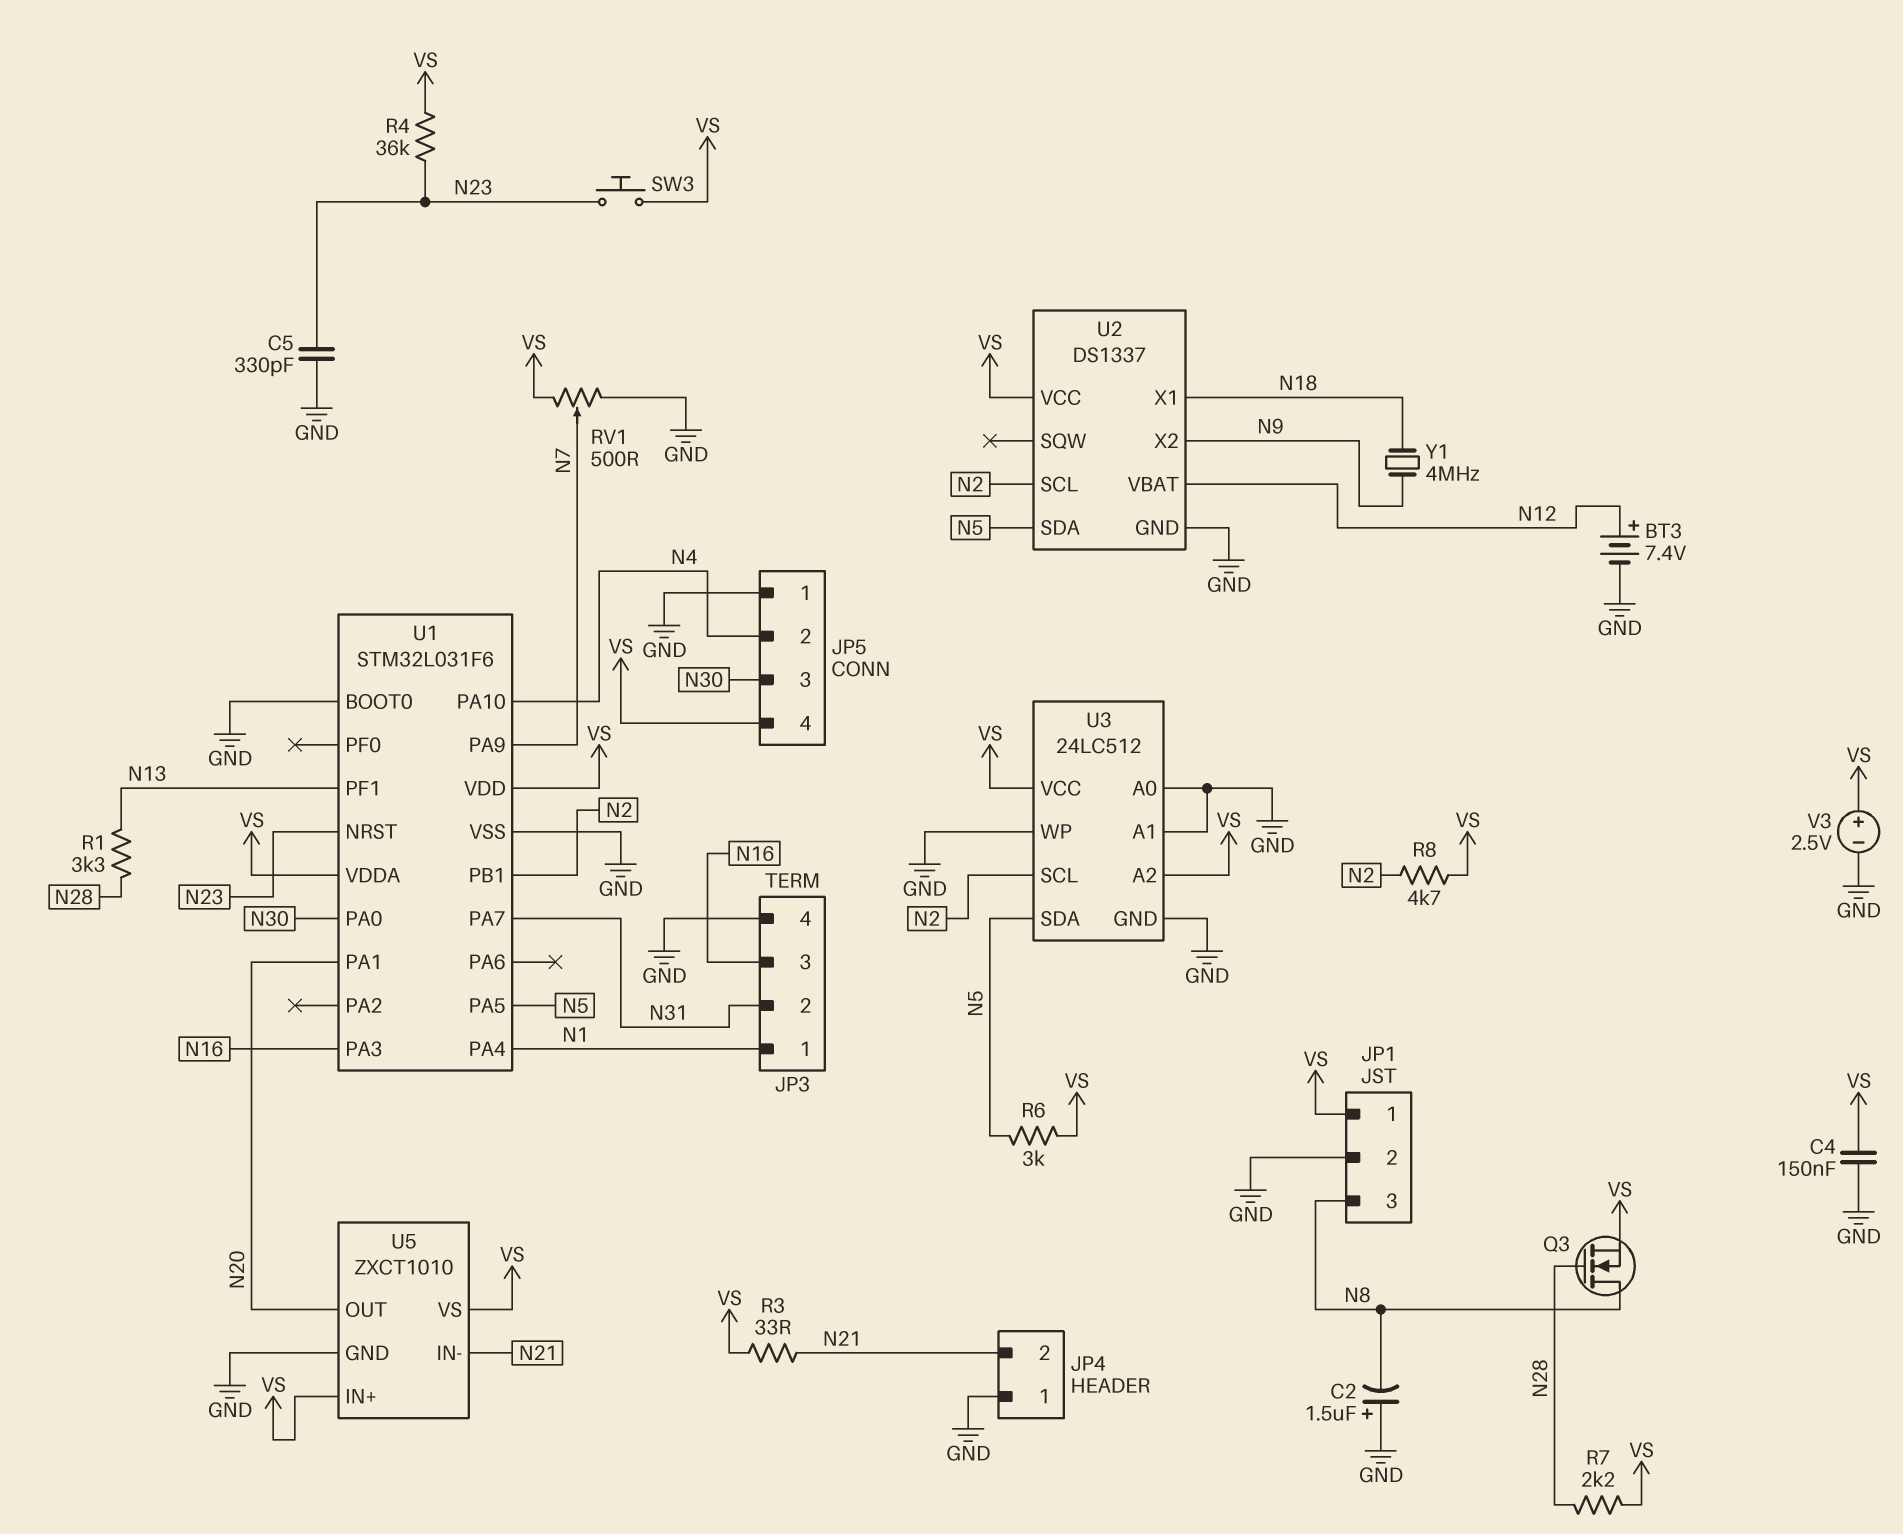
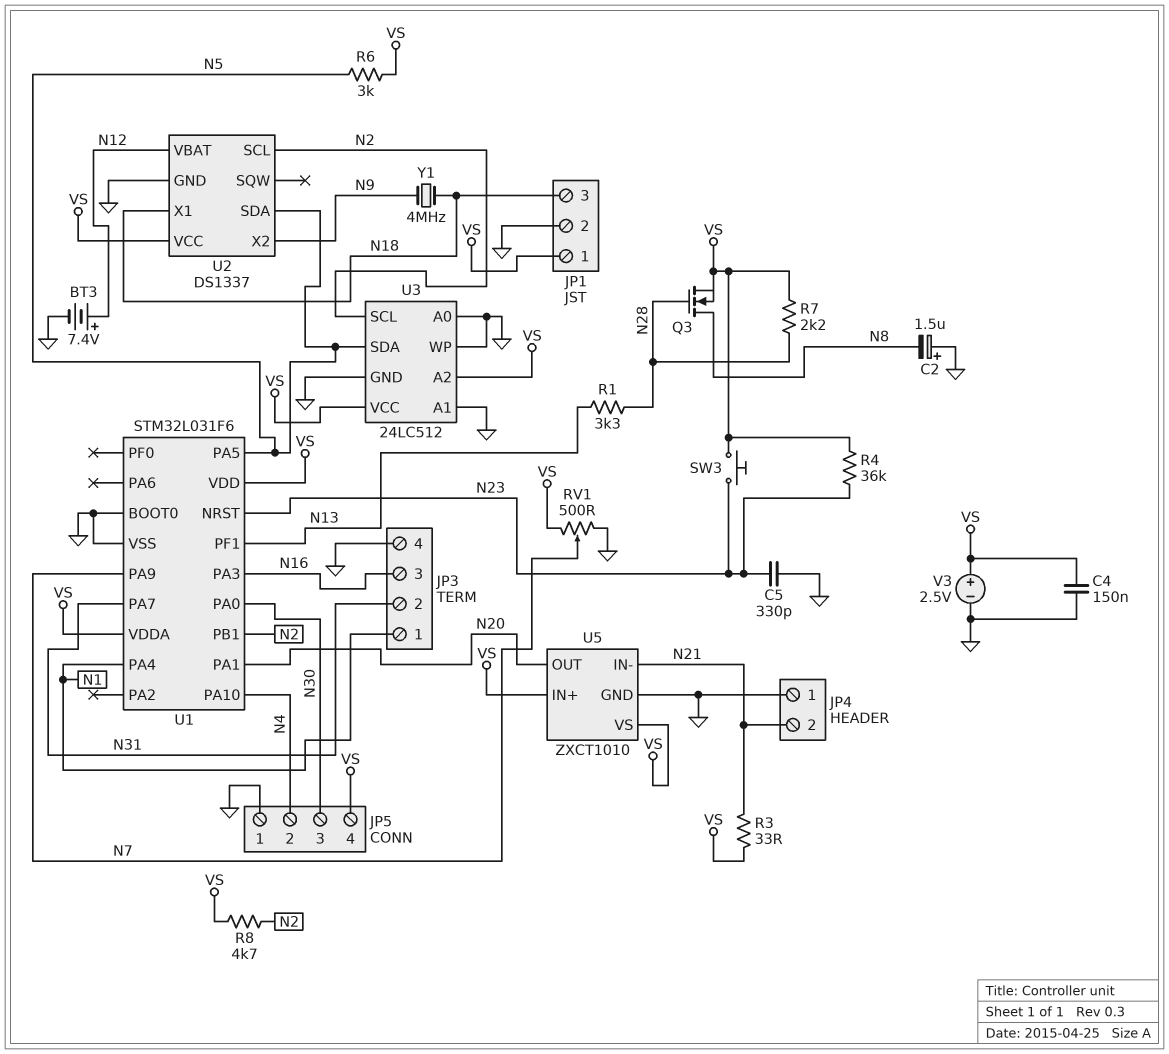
JP1 pin 3: N8 -> N18

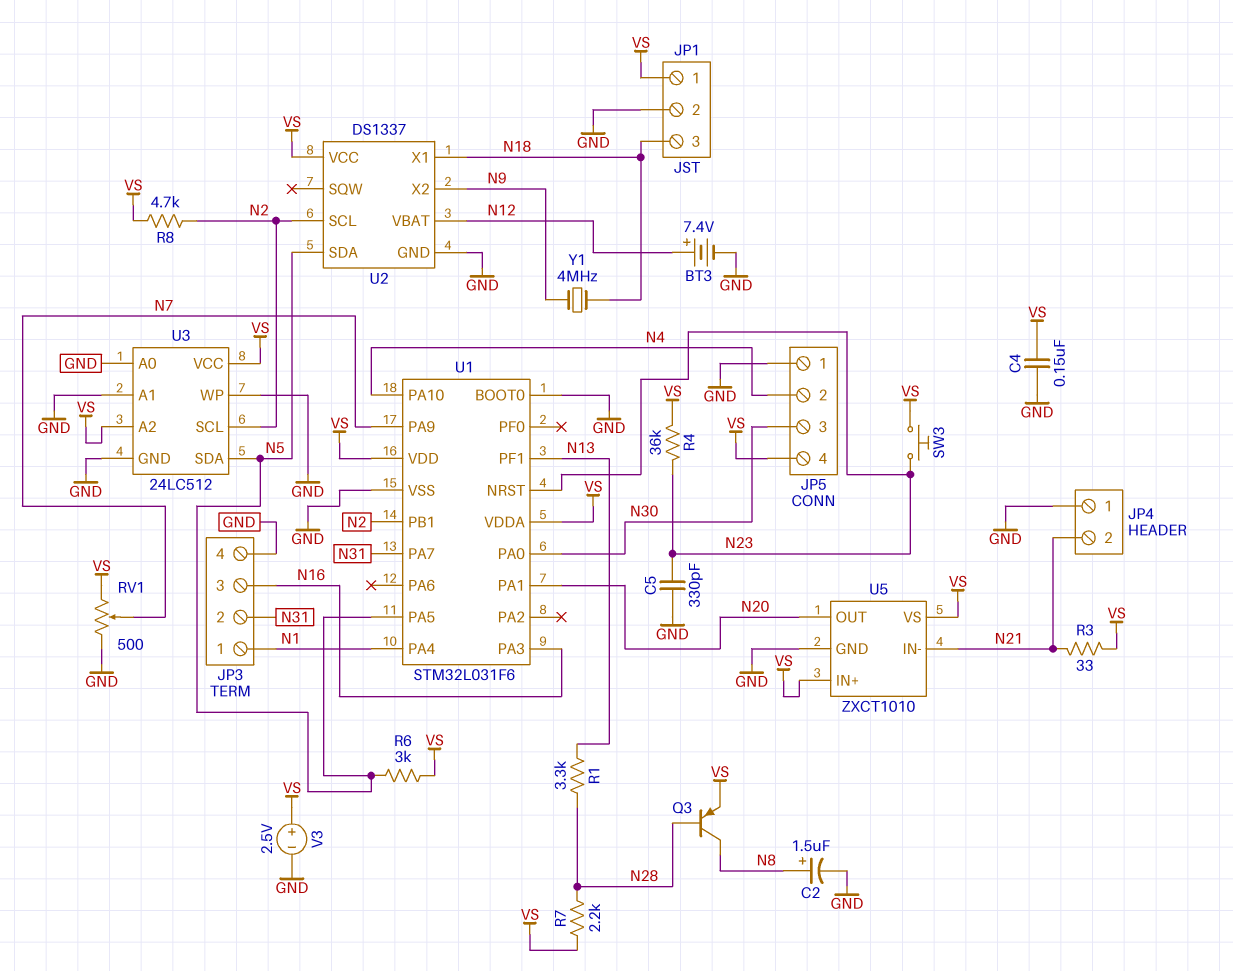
C2: 1.5uF (plus GND, minus N8) -> 1.5uF (plus N8, minus GND)
Q3: NMOS (G N28, D N8, S VS) -> PNP (B N28, C N8, E VS)

